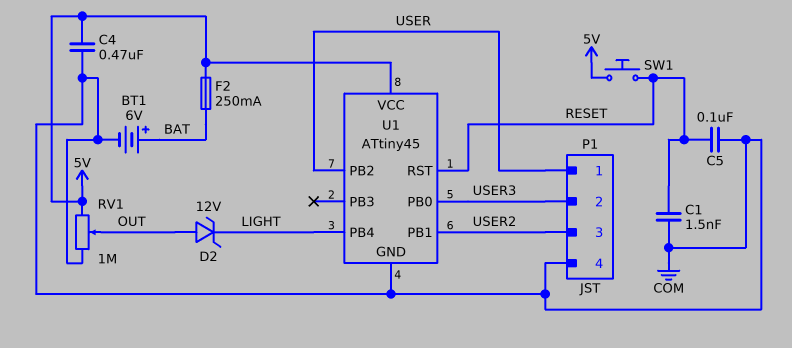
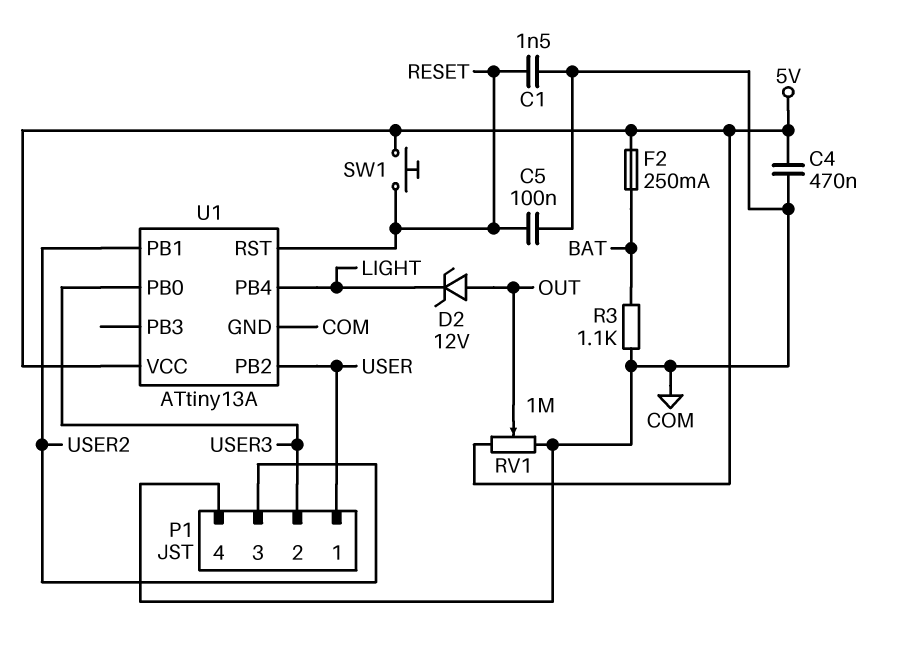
BT1: 6V (plus BAT, minus COM) -> none
R3: none -> 1.1k (BAT, COM)
U1: ATtiny45 -> ATtiny13A

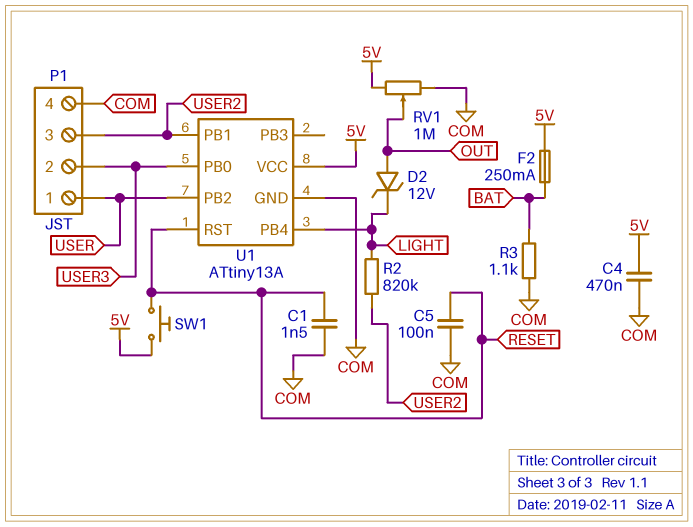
R2: none -> 820k (LIGHT, USER2)

